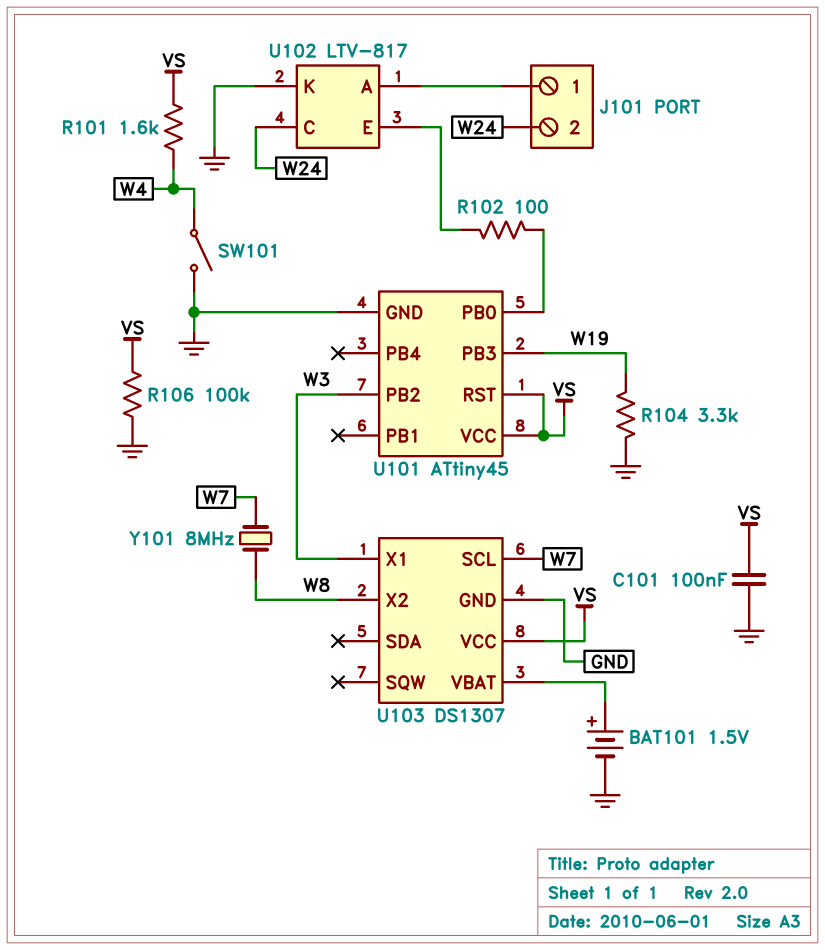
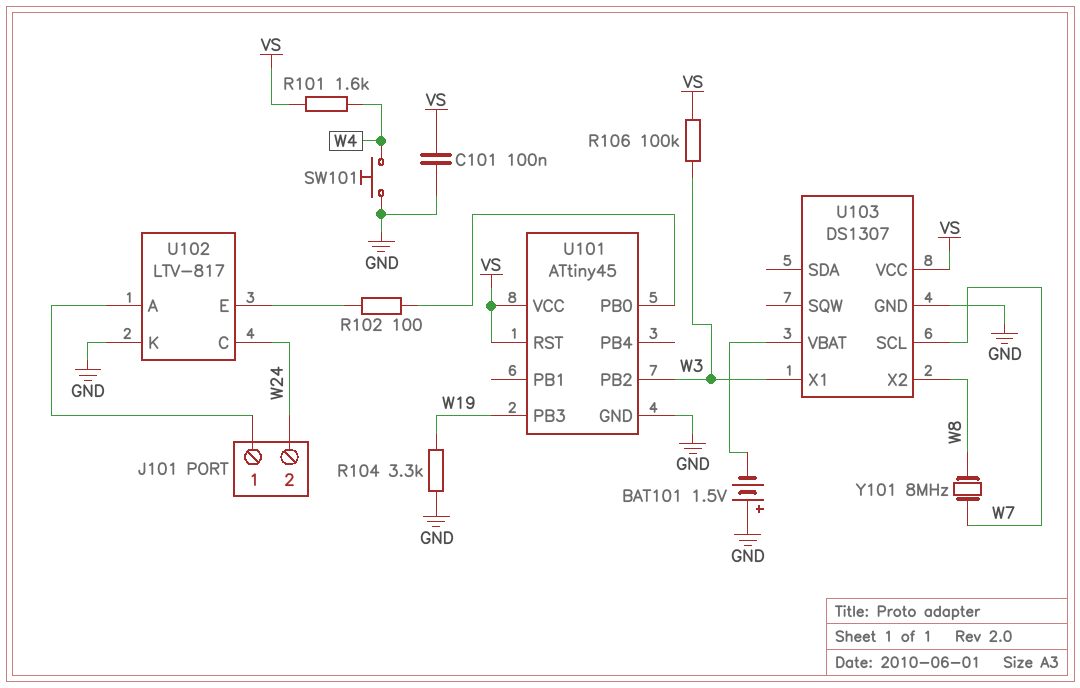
BAT101: 1.5V (plus U103/VBAT, minus GND) -> 1.5V (plus GND, minus U103/VBAT)
R106: 100k (GND, VS) -> 100k (VS, W3)
SW101: switch (GND, W4) -> button (GND, W4)

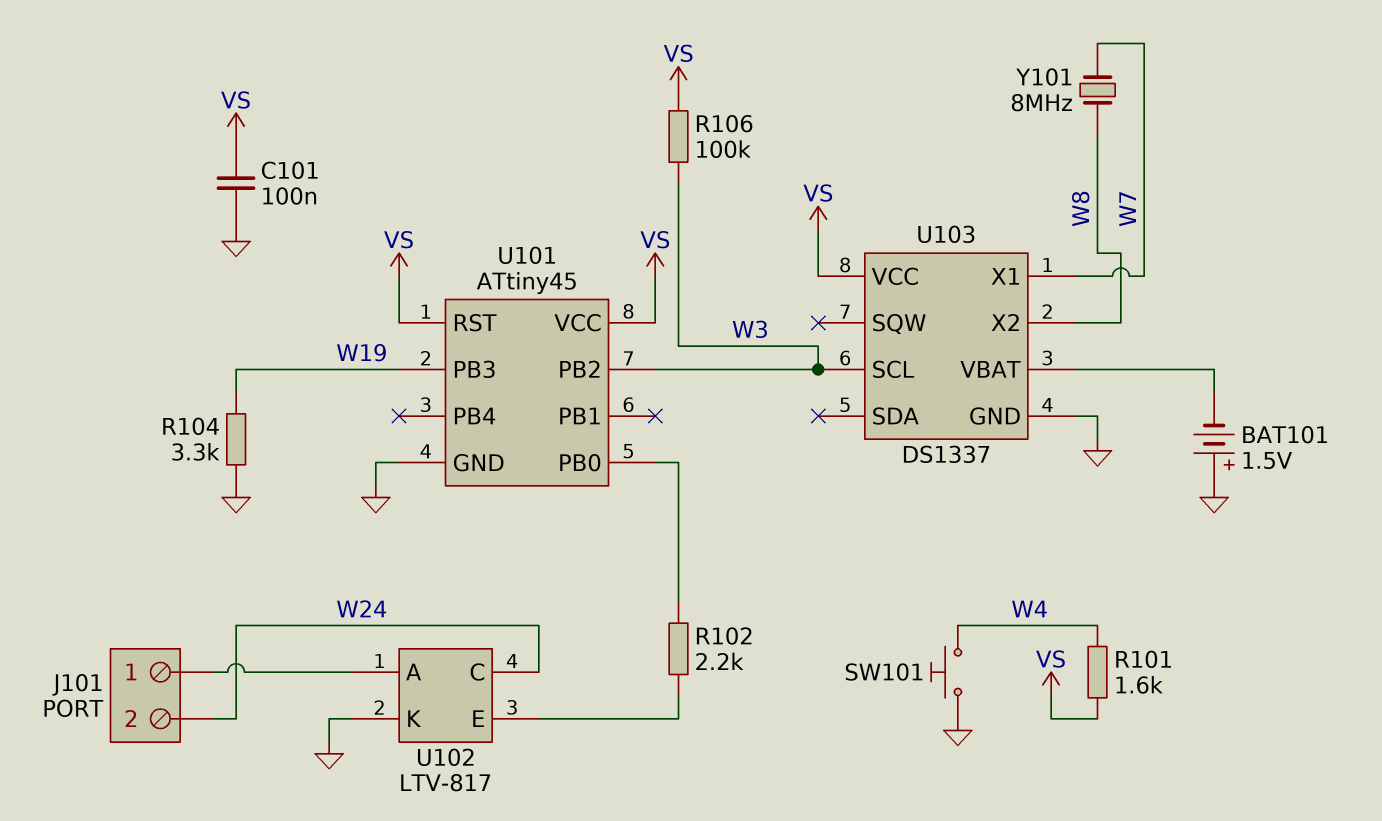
R102: 100 (U101/PB0, U102/E) -> 2.2k (U101/PB0, U102/E)
U103: DS1307 -> DS1337
U103 pin SCL: W7 -> W3
U103 pin X1: W3 -> W7

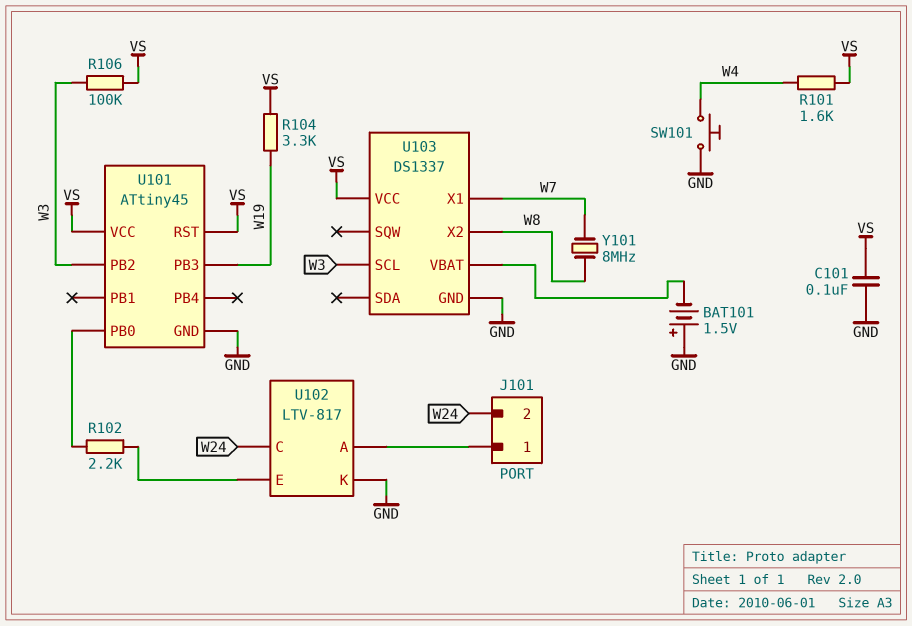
R104: 3.3k (GND, W19) -> 3.3k (VS, W19)

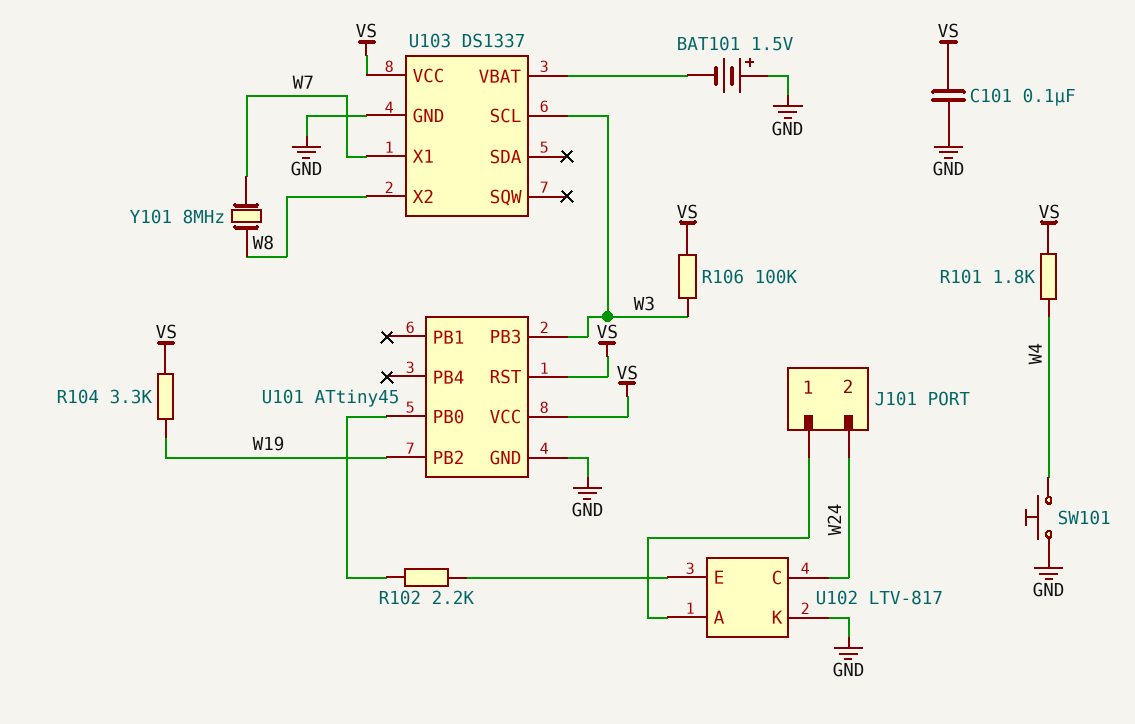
R101: 1.6k (VS, W4) -> 1.8k (VS, W4)
U101 pin PB2: W3 -> W19
U101 pin PB3: W19 -> W3

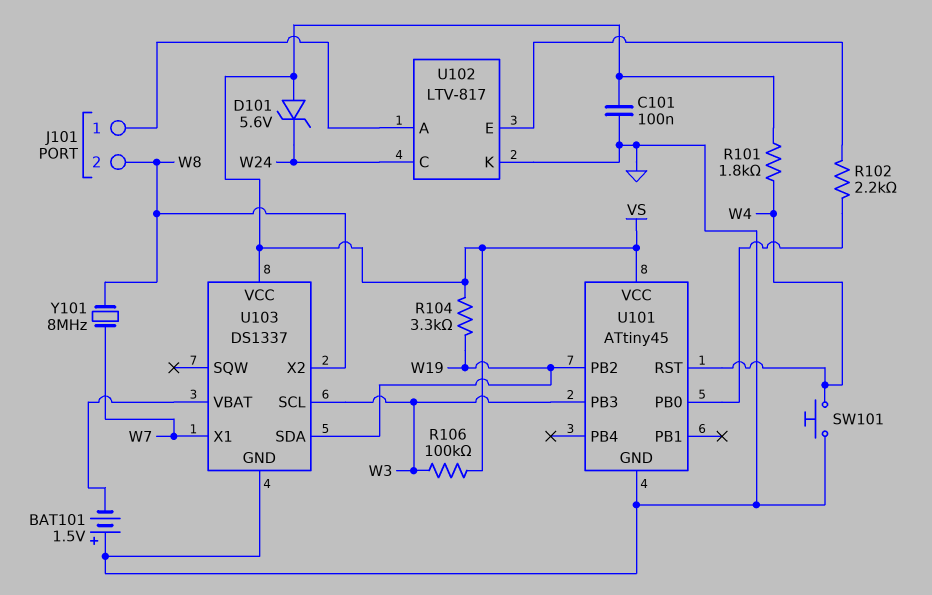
D101: none -> zener 5.6V (A VS, K W24)
J101 pin 2: W24 -> W8
U101 pin RST: VS -> W4
U103 pin SDA: none -> W19

